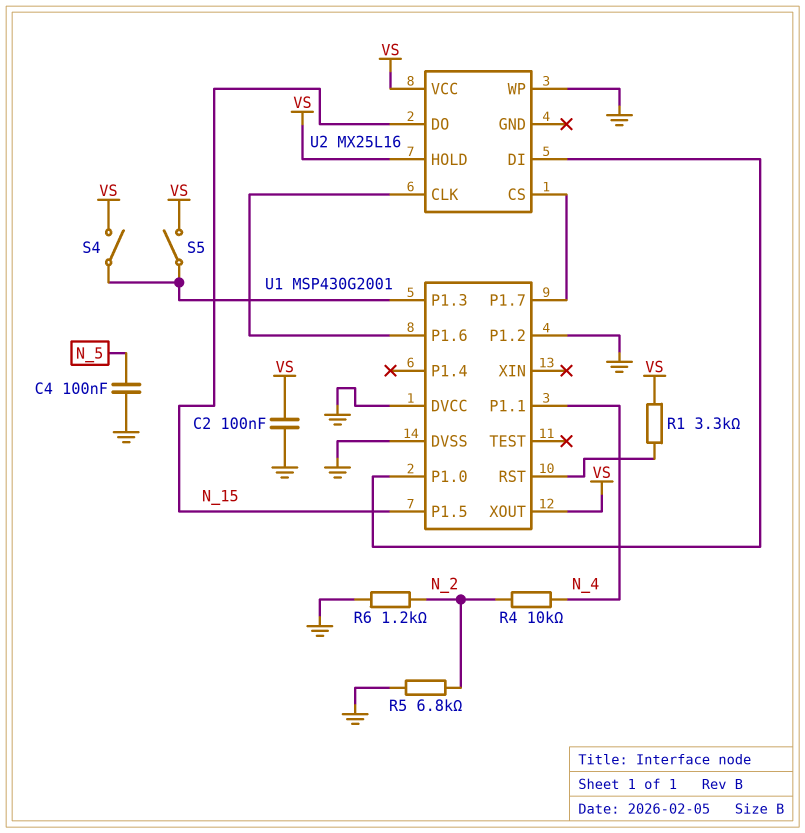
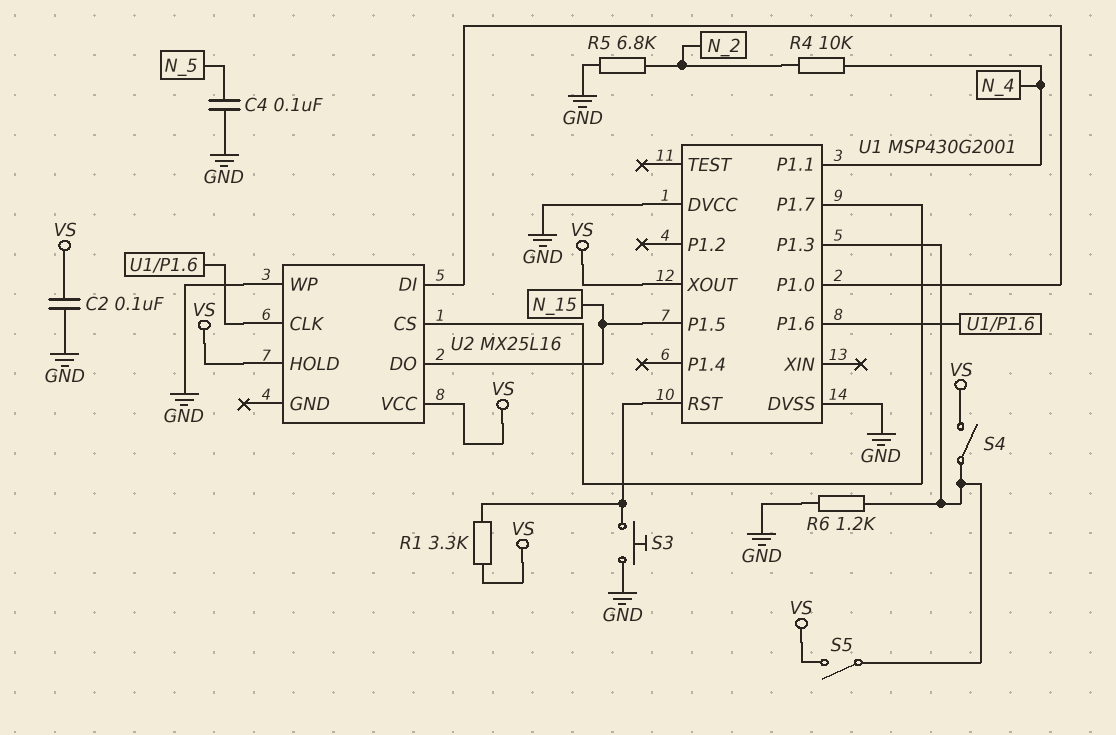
R6: 1.2k (GND, N_2) -> 1.2k (GND, U1/P1.3)
S3: none -> button (GND, U1/RST)
U1 pin P1.2: GND -> none

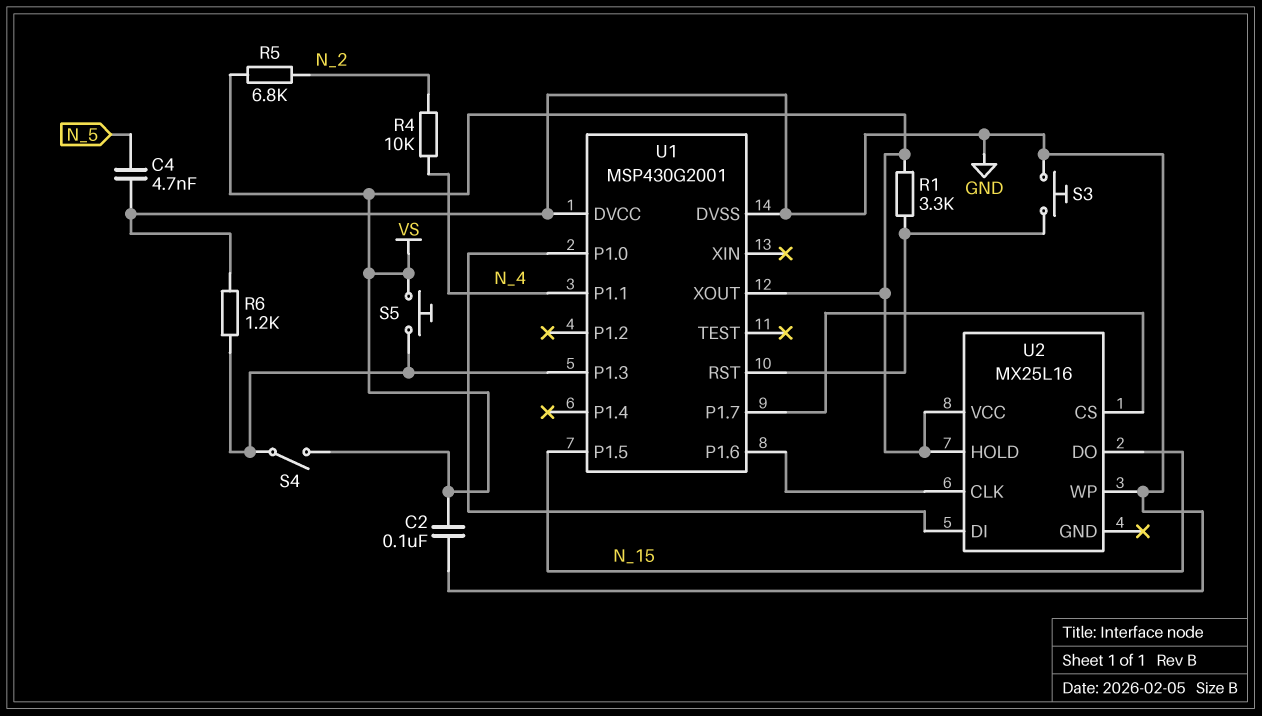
C4: 100nF (GND, N_5) -> 4.7nF (GND, N_5)
R5: 6.8k (GND, N_2) -> 6.8k (N_2, VS)
S5: switch (U1/P1.3, VS) -> button (U1/P1.3, VS)

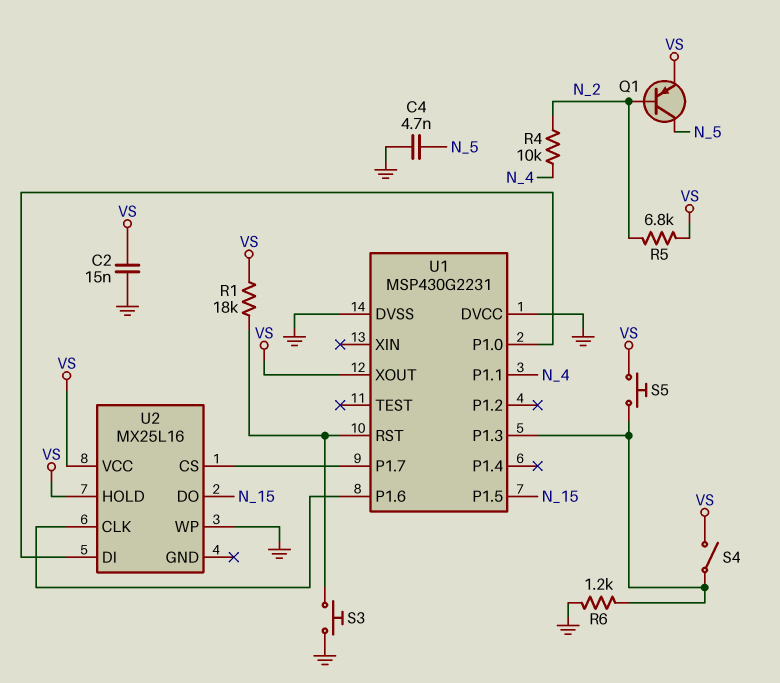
C2: 100nF (GND, VS) -> 15nF (GND, VS)
Q1: none -> PNP (B N_2, C N_5, E VS)
R1: 3.3k (U1/RST, VS) -> 18k (U1/RST, VS)
U1: MSP430G2001 -> MSP430G2231

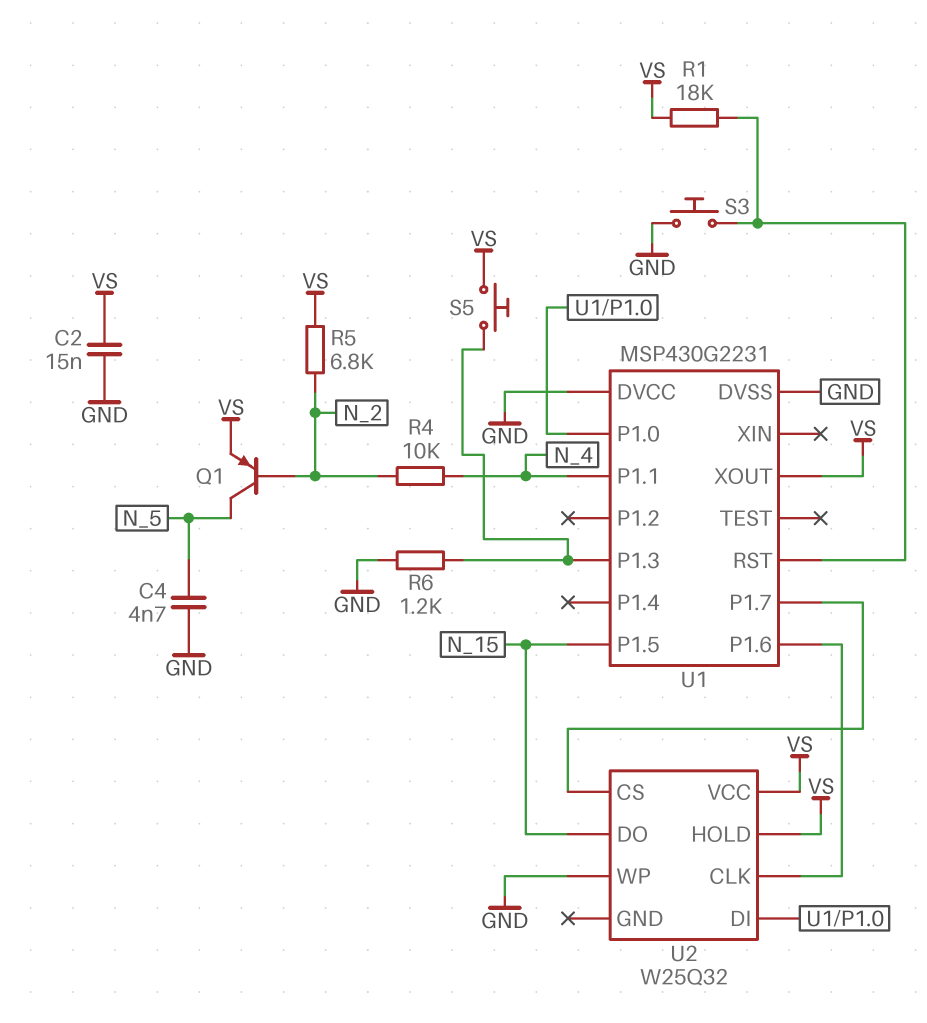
S4: switch (U1/P1.3, VS) -> none
U2: MX25L16 -> W25Q32

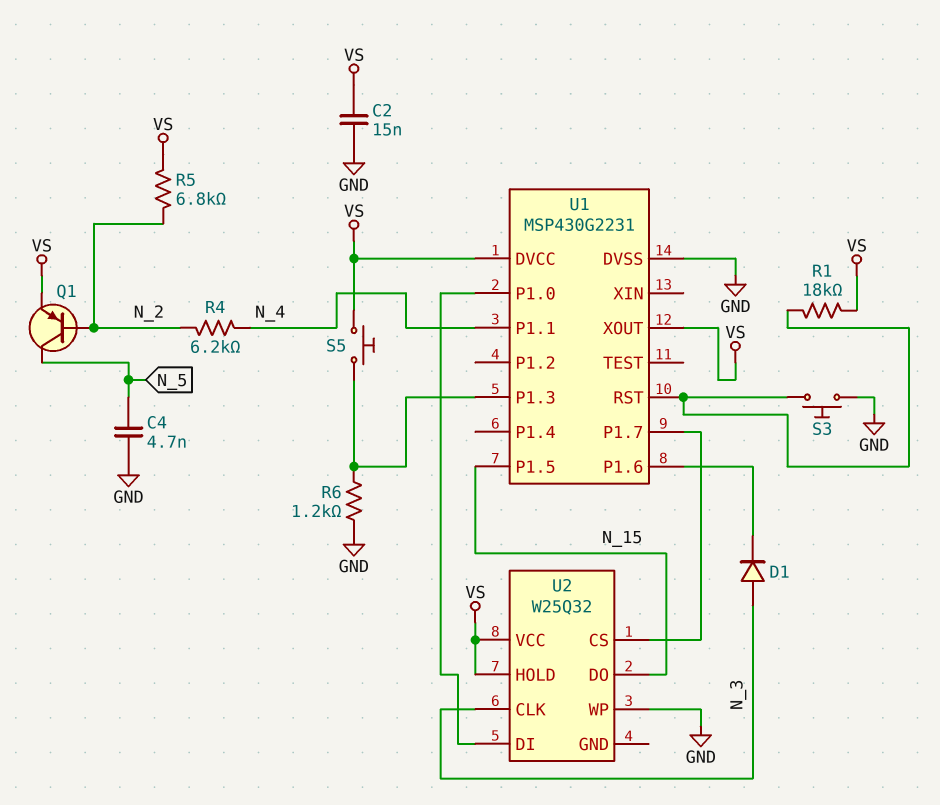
D1: none -> diode (A N_3, K U1/P1.6)
R4: 10k (N_2, N_4) -> 6.2k (N_2, N_4)
U1 pin DVCC: GND -> VS
U2 pin CLK: U1/P1.6 -> N_3

